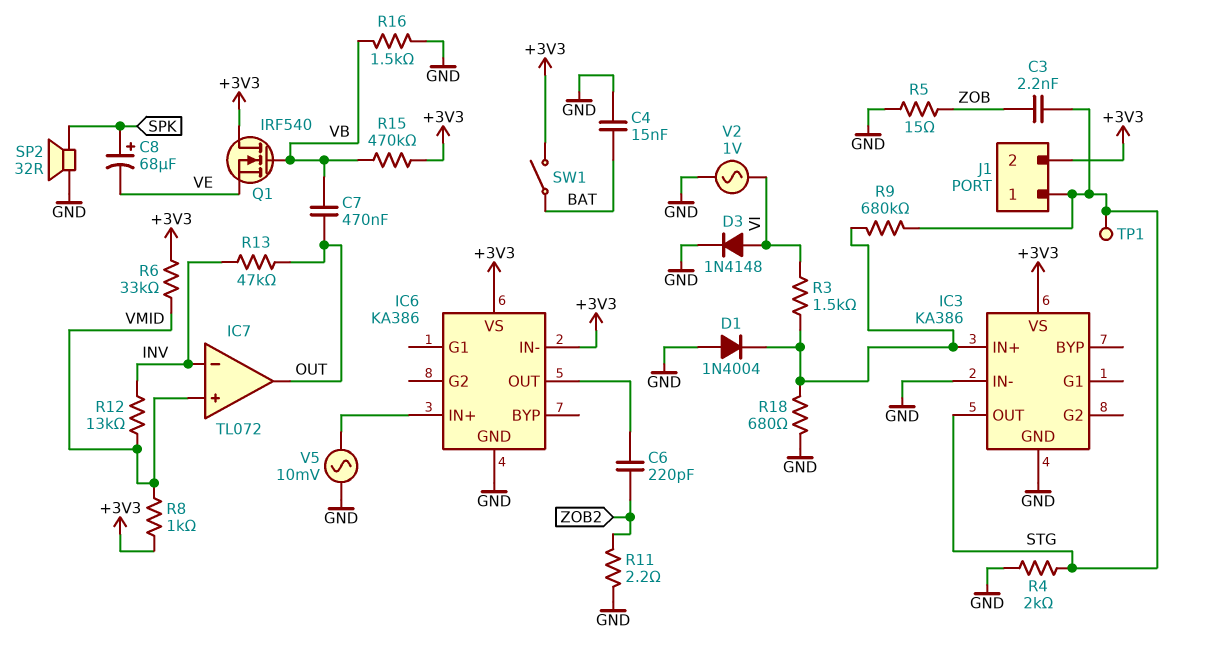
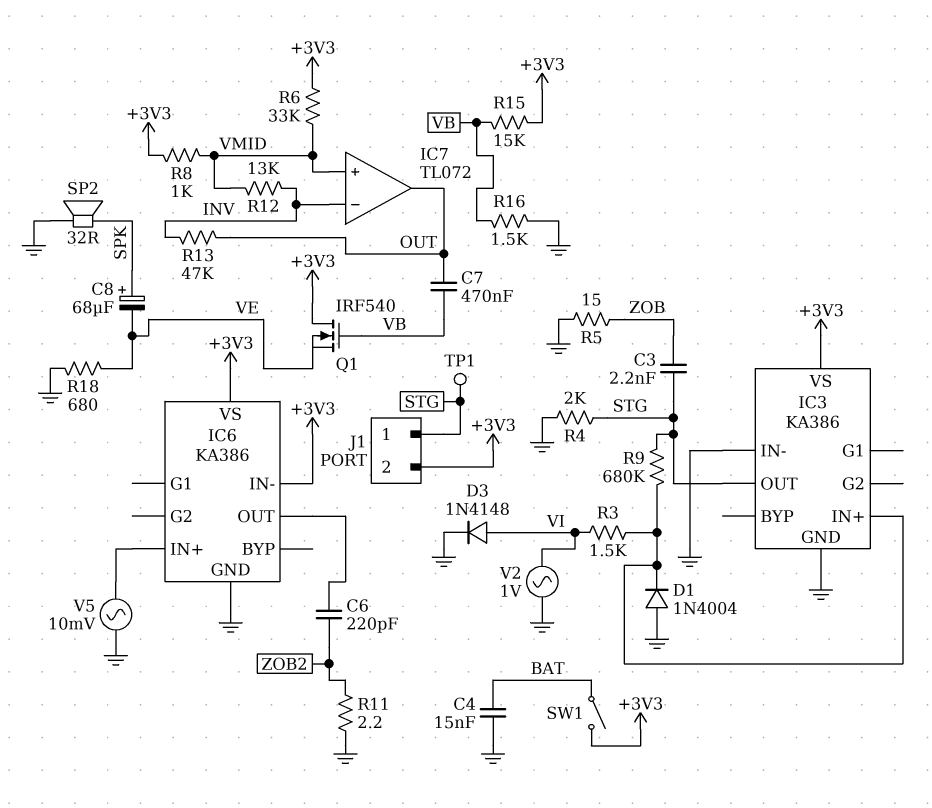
R15: 470k (+3V3, VB) -> 15k (+3V3, VB)
R18: 680 (GND, IC3/IN+) -> 680 (GND, VE)

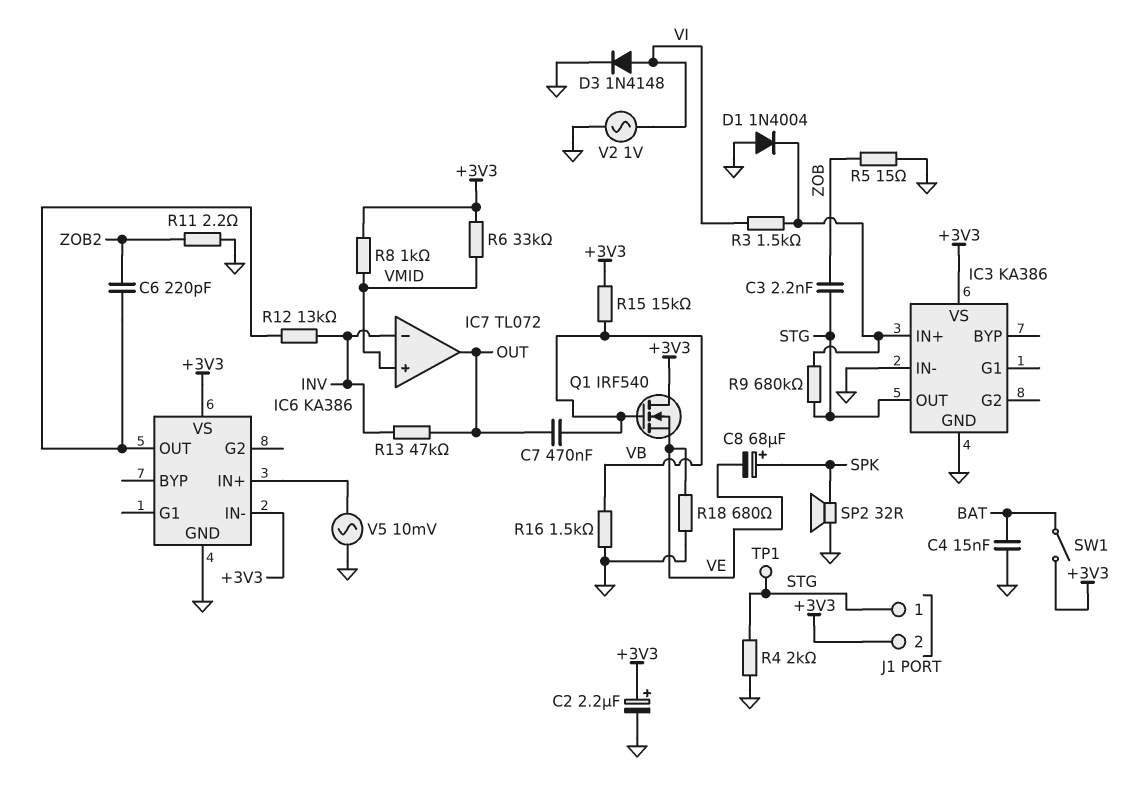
C2: none -> 2.2uF (plus +3V3, minus GND)
R12: 13k (INV, VMID) -> 13k (IC6/OUT, INV)

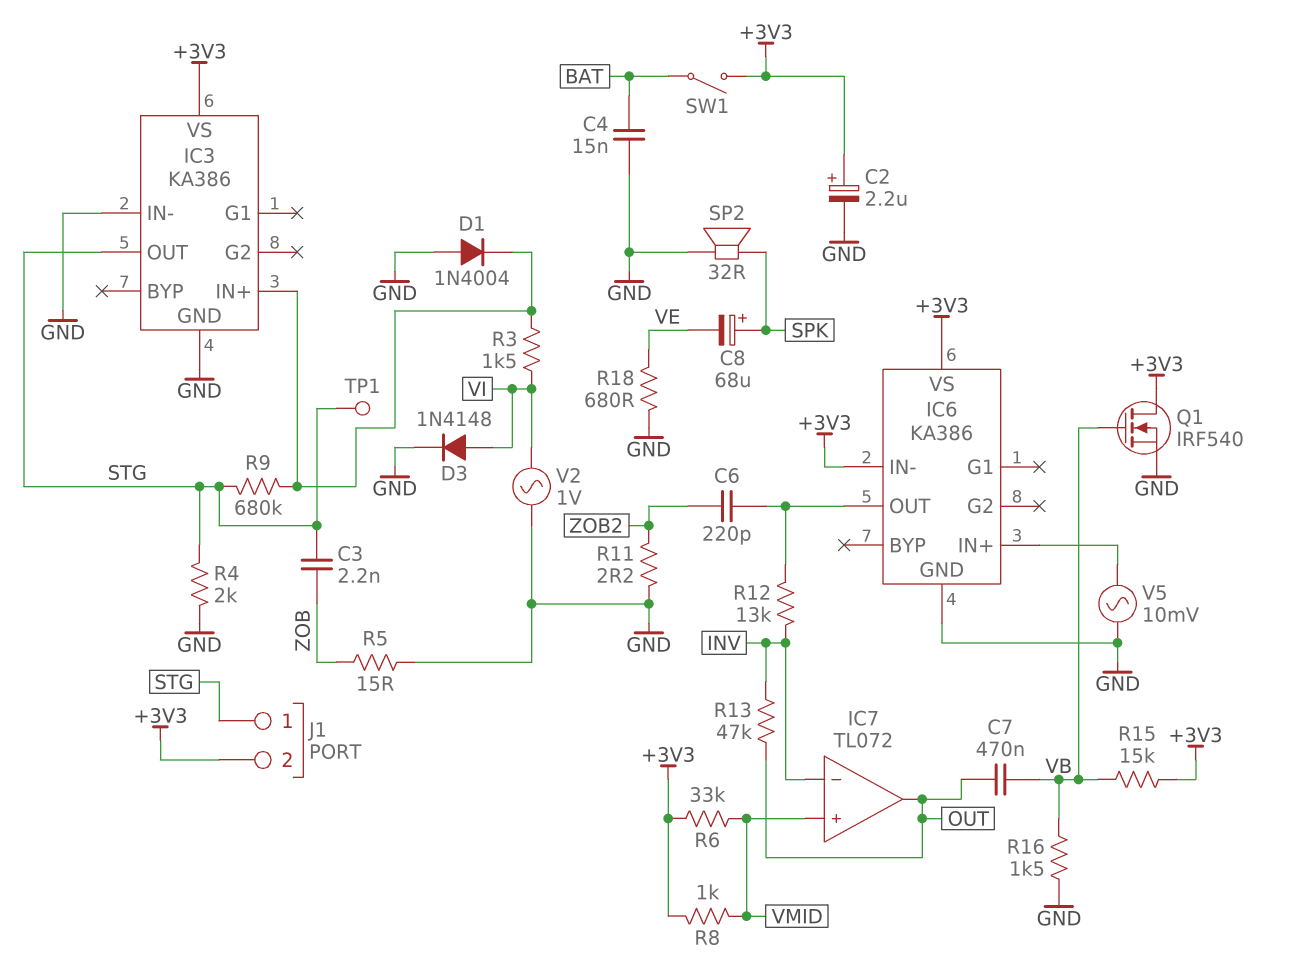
Q1: NMOS IRF540 (G VB, D +3V3, S VE) -> NMOS IRF540 (G VB, D +3V3, S GND)

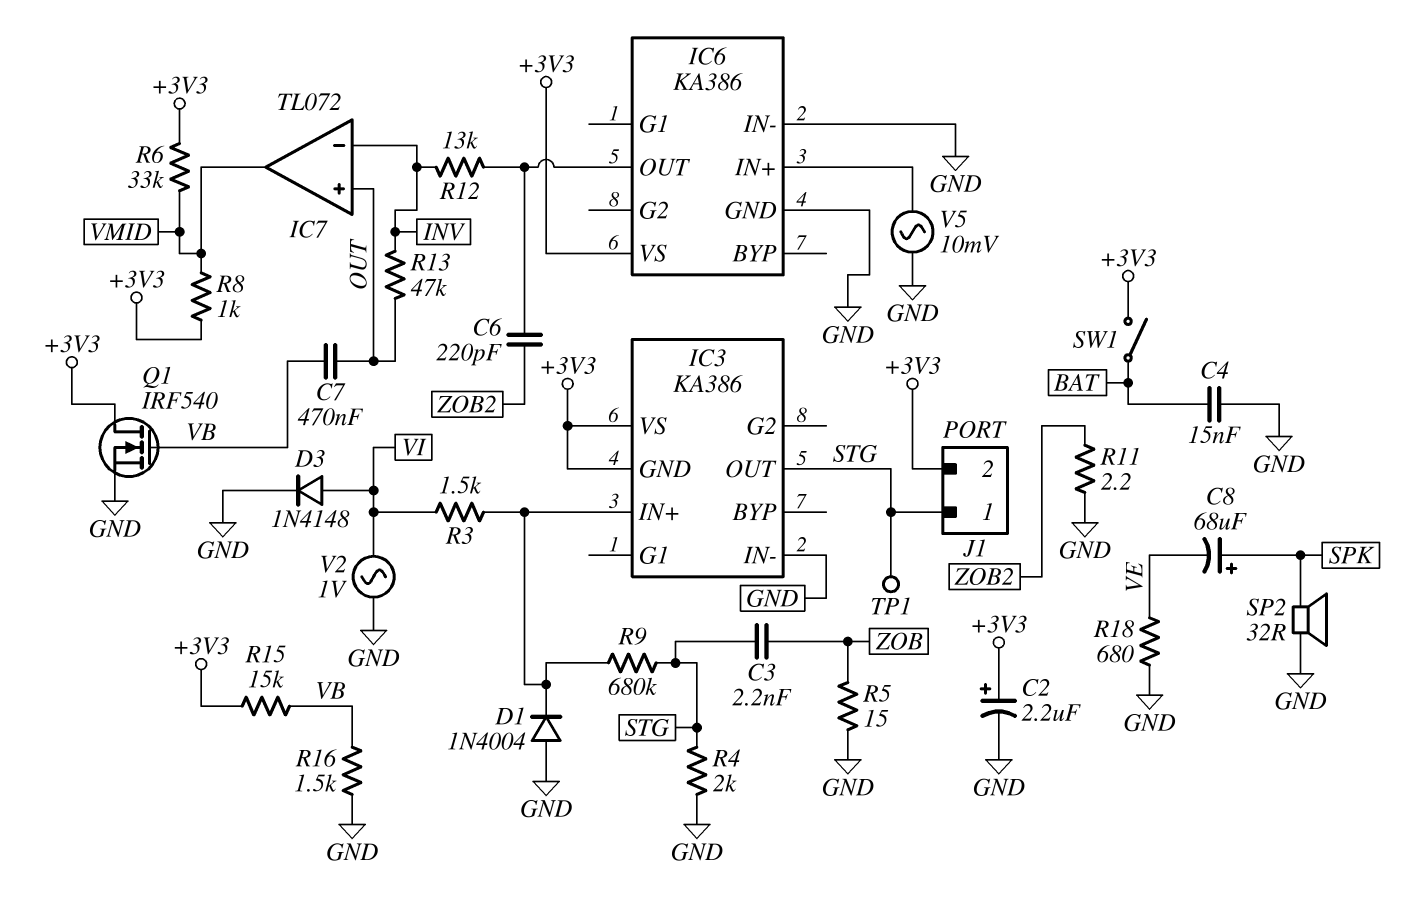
IC3 pin GND: GND -> +3V3
IC6 pin IN-: +3V3 -> GND
IC7 pin in+: VMID -> OUT
IC7 pin out: OUT -> VMID

